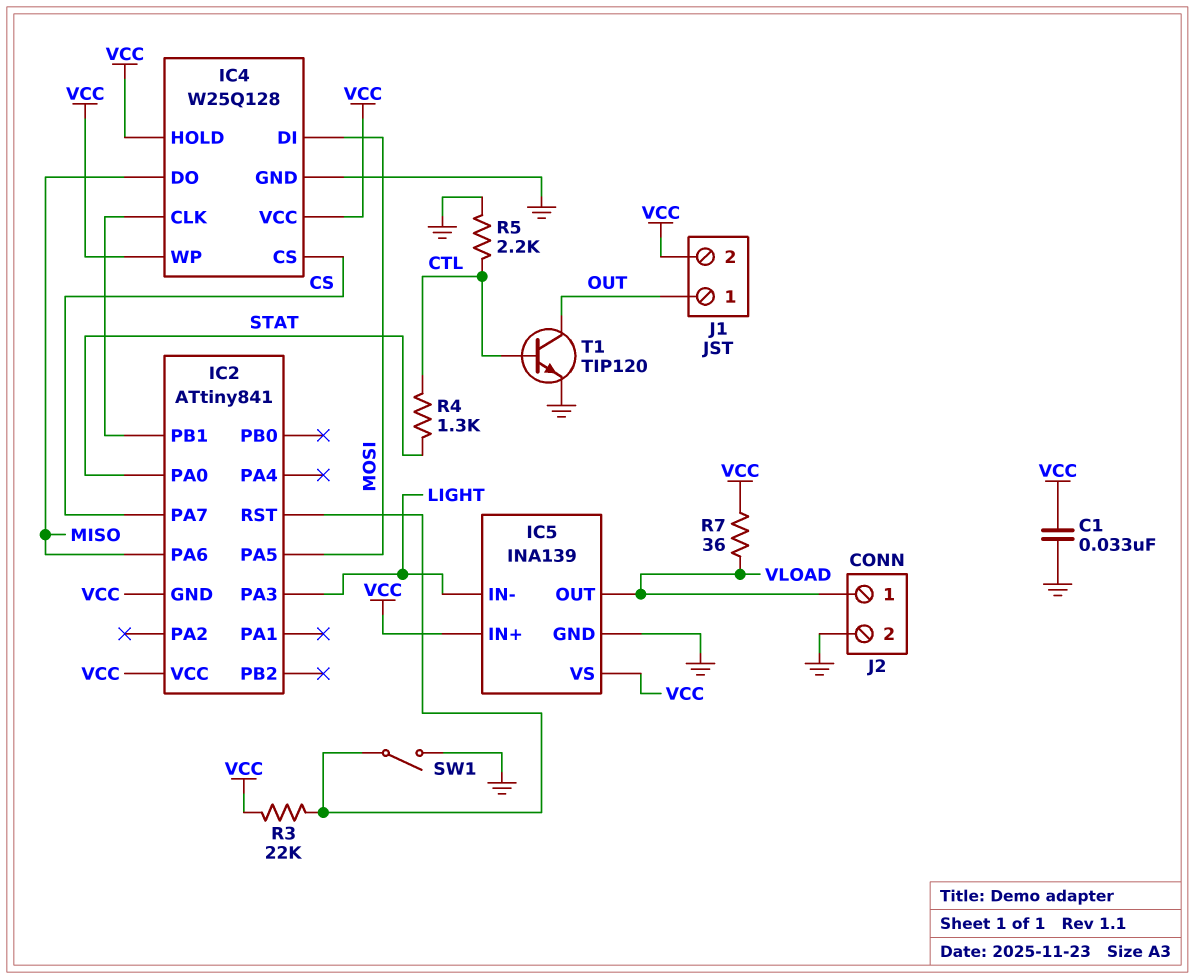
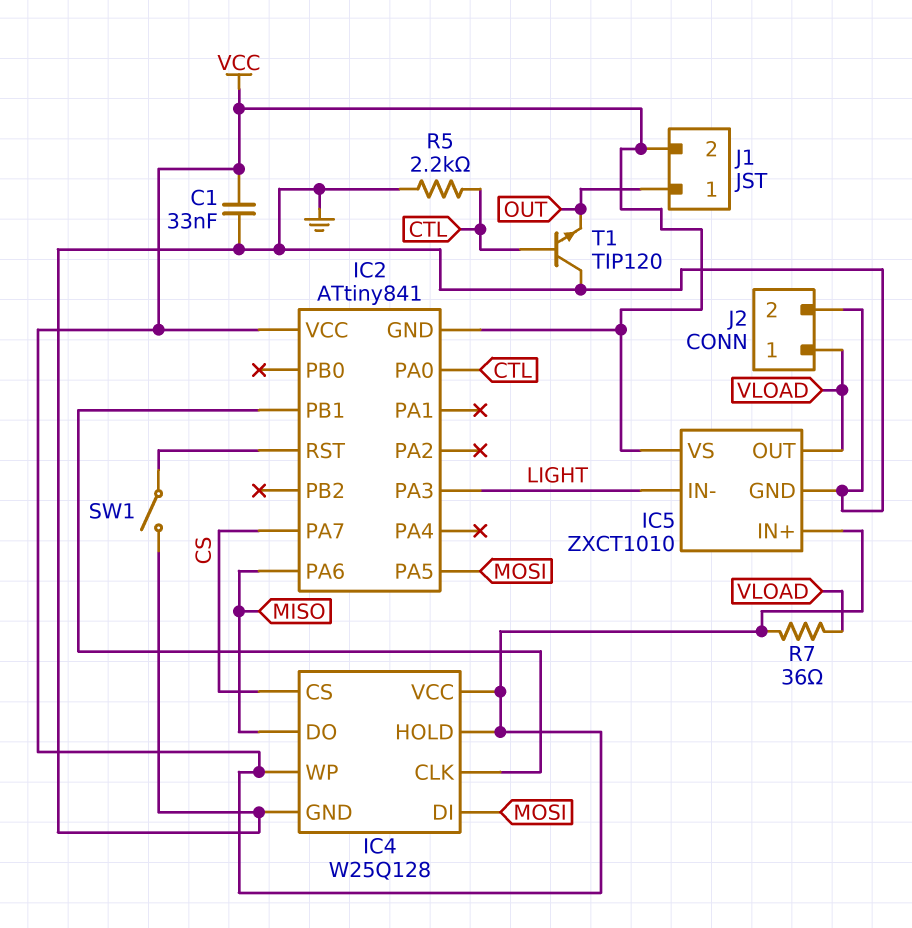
IC2 pin PA0: STAT -> CTL
IC5: INA139 -> ZXCT1010
R3: 22k (IC2/RST, VCC) -> none
R4: 1.3k (CTL, STAT) -> none
T1: NPN TIP120 (B CTL, C OUT, E GND) -> NPN TIP120 (B CTL, C GND, E OUT)

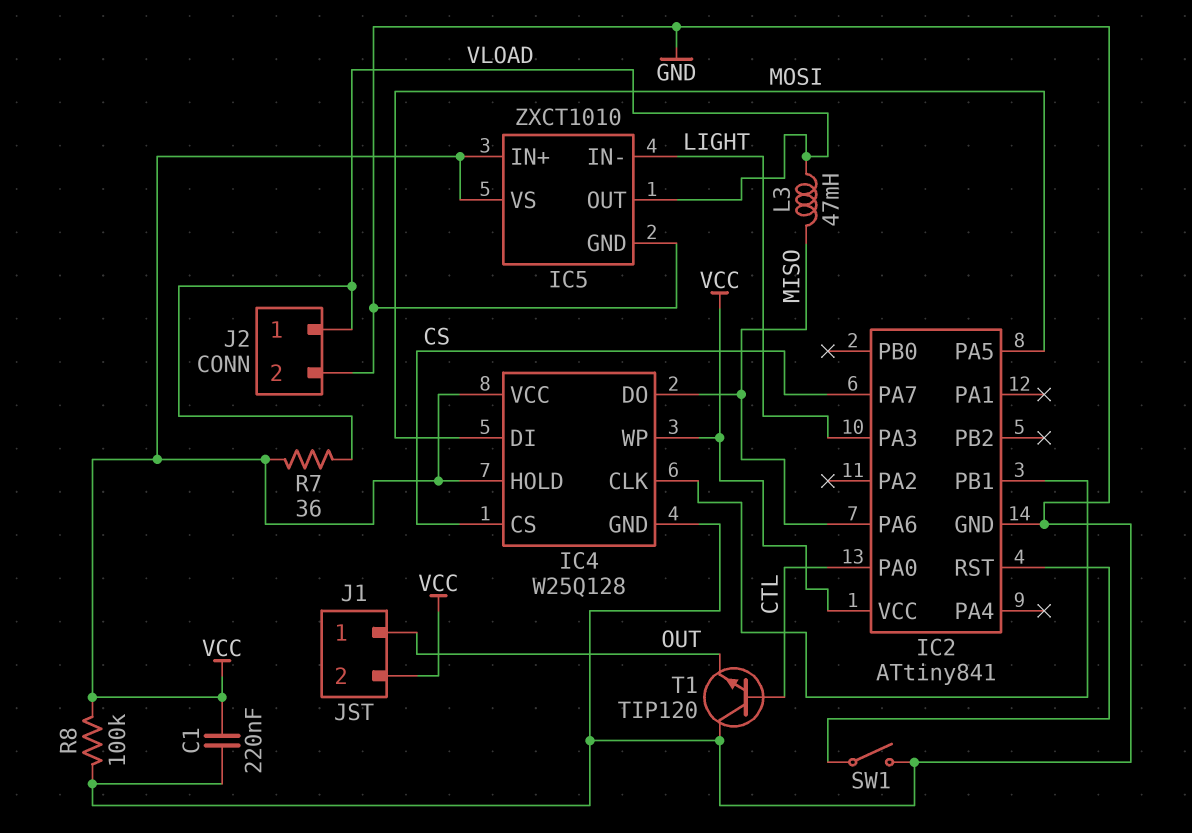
C1: 33nF (GND, VCC) -> 220nF (GND, VCC)
IC2 pin GND: VCC -> GND
L3: none -> 47mH (MISO, VLOAD)
R5: 2.2k (CTL, GND) -> none
R8: none -> 100k (GND, VCC)

